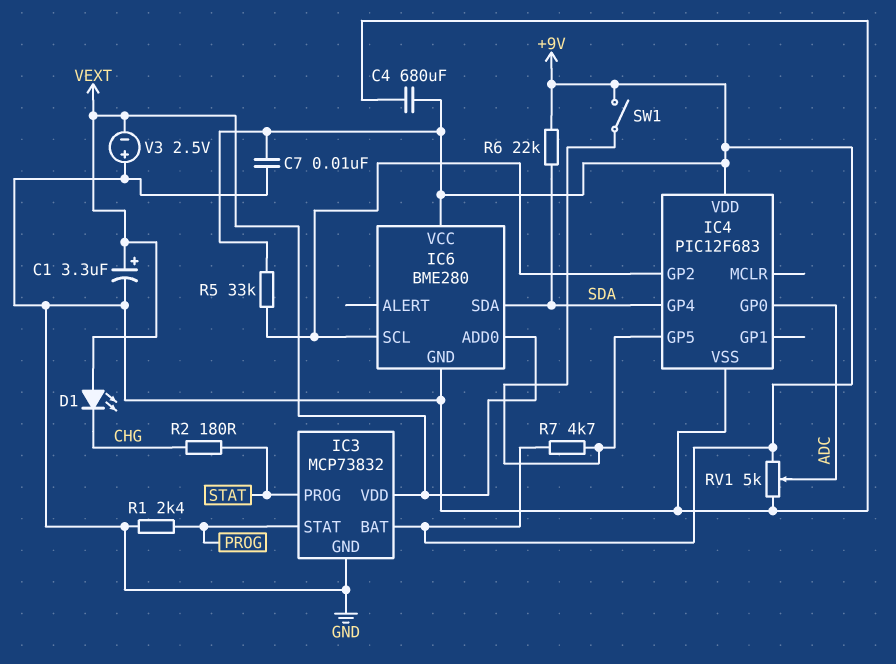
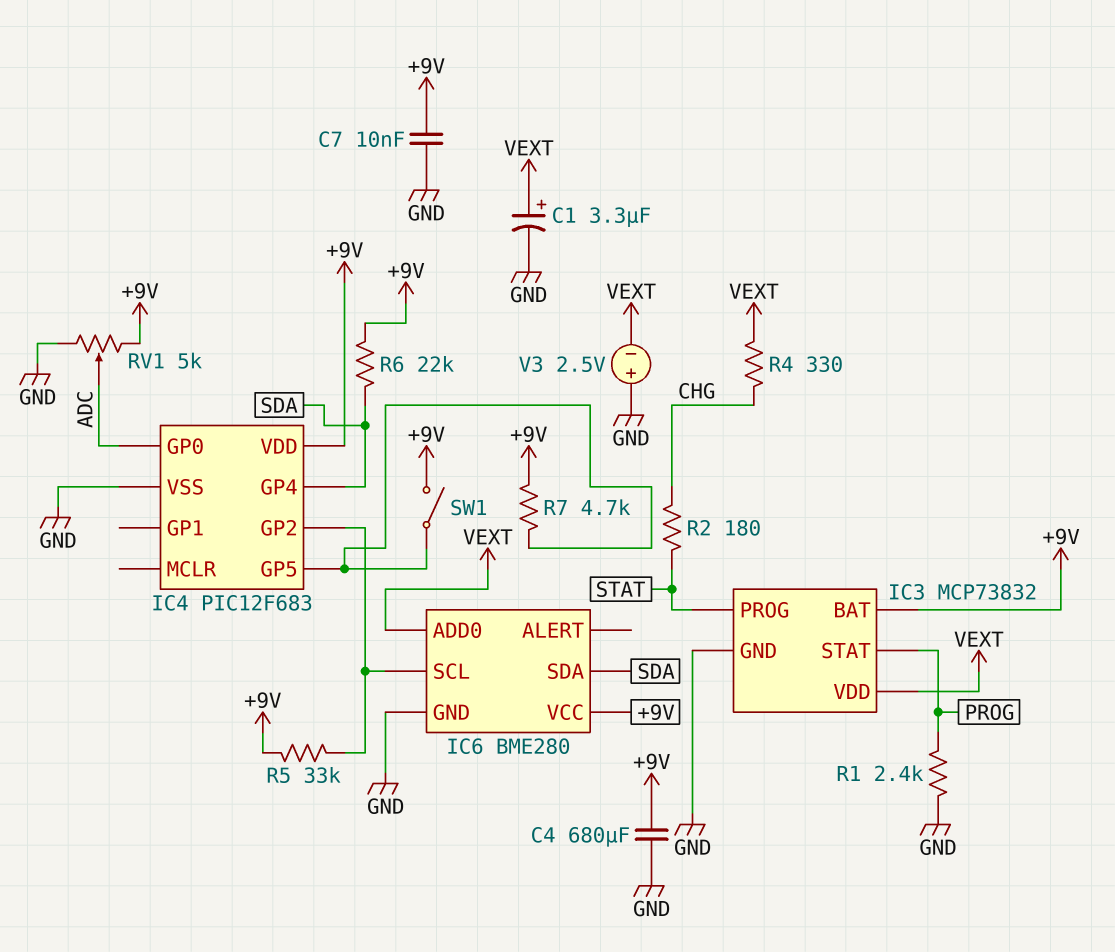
D1: LED (A VEXT, K CHG) -> none
R4: none -> 330 (CHG, VEXT)

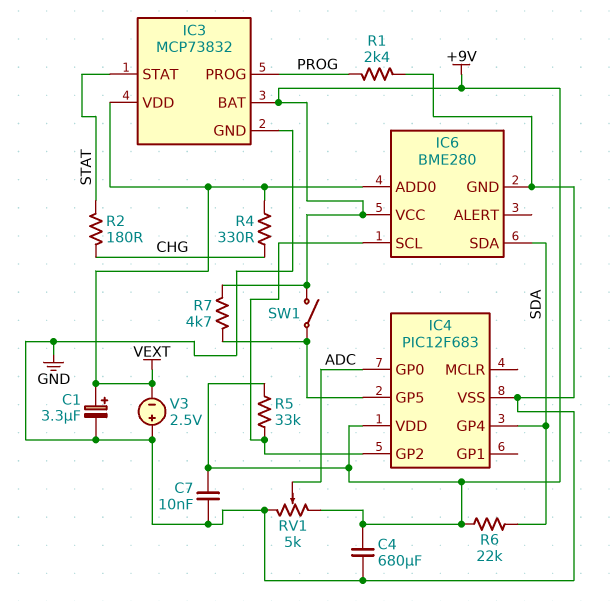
IC3 pin PROG: STAT -> PROG
IC3 pin STAT: PROG -> STAT

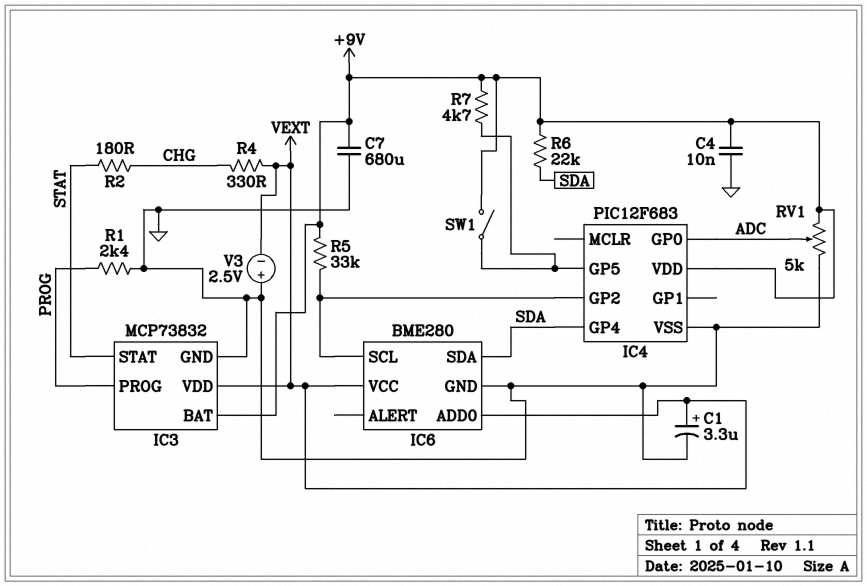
C4: 680uF (+9V, GND) -> 10nF (+9V, GND)
C7: 10nF (+9V, GND) -> 680uF (+9V, GND)
IC6 pin VCC: +9V -> VEXT

